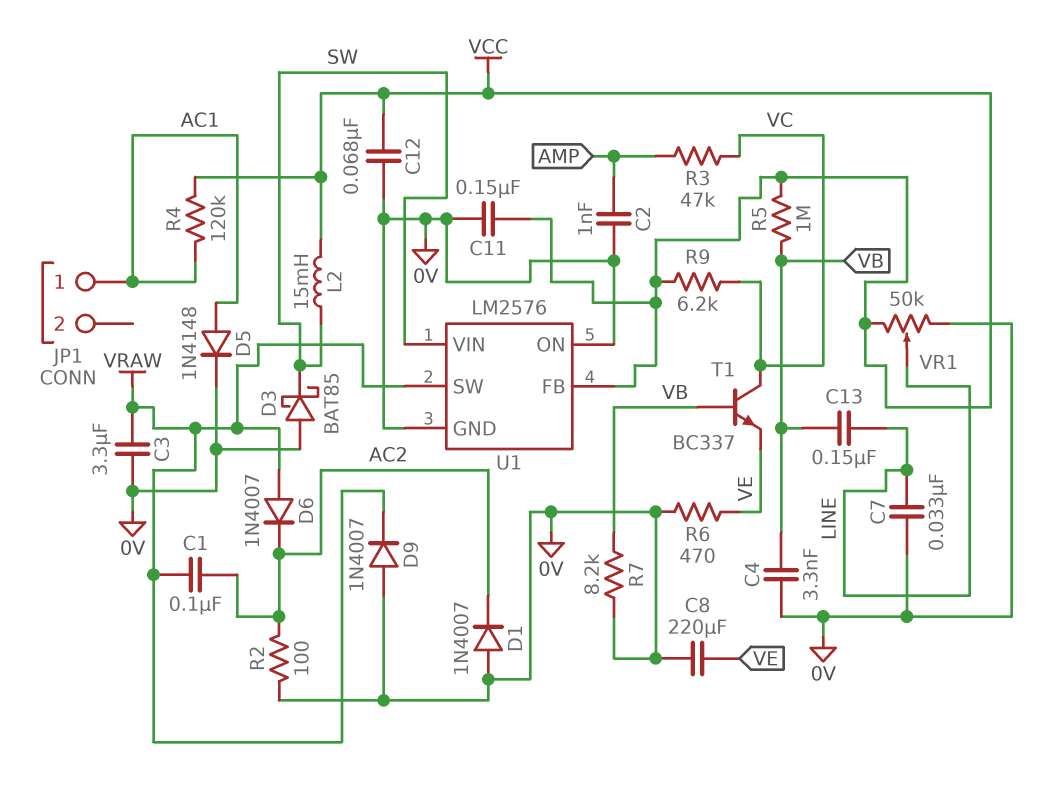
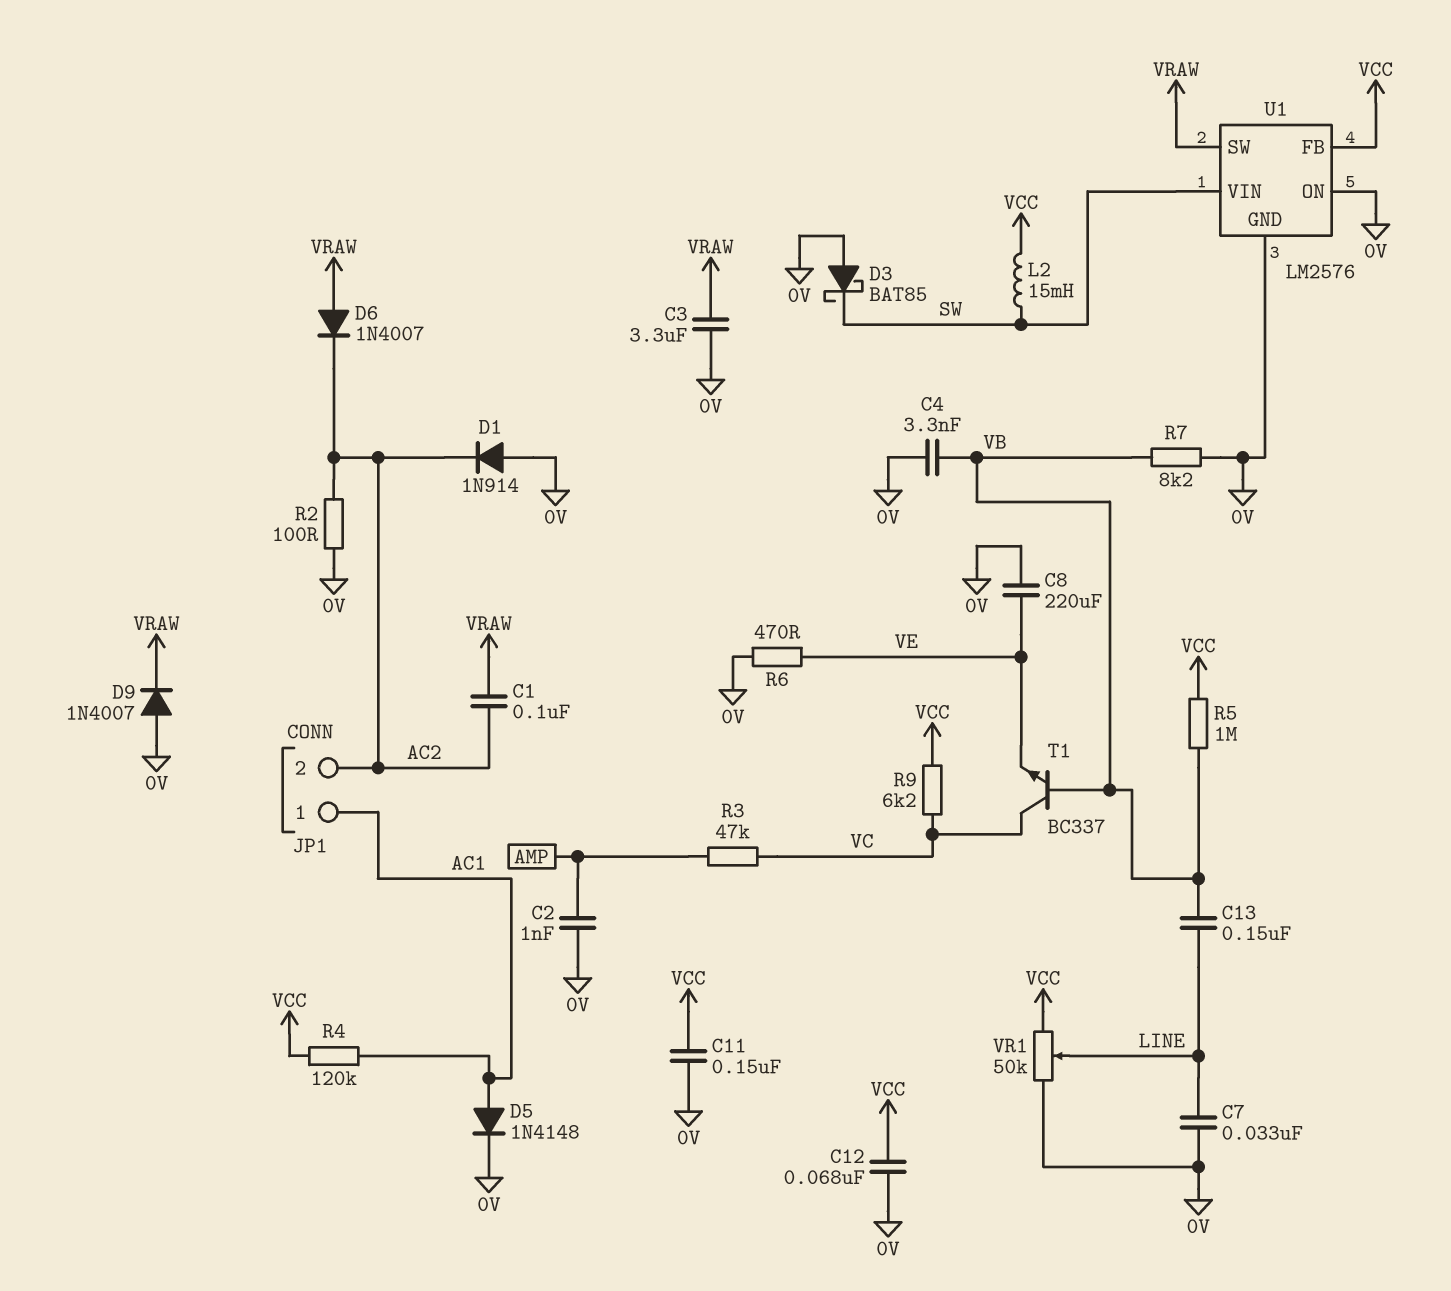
D1: diode 1N4007 (A 0V, K AC2) -> diode 1N914 (A 0V, K AC2)
JP1 pin 2: none -> AC2

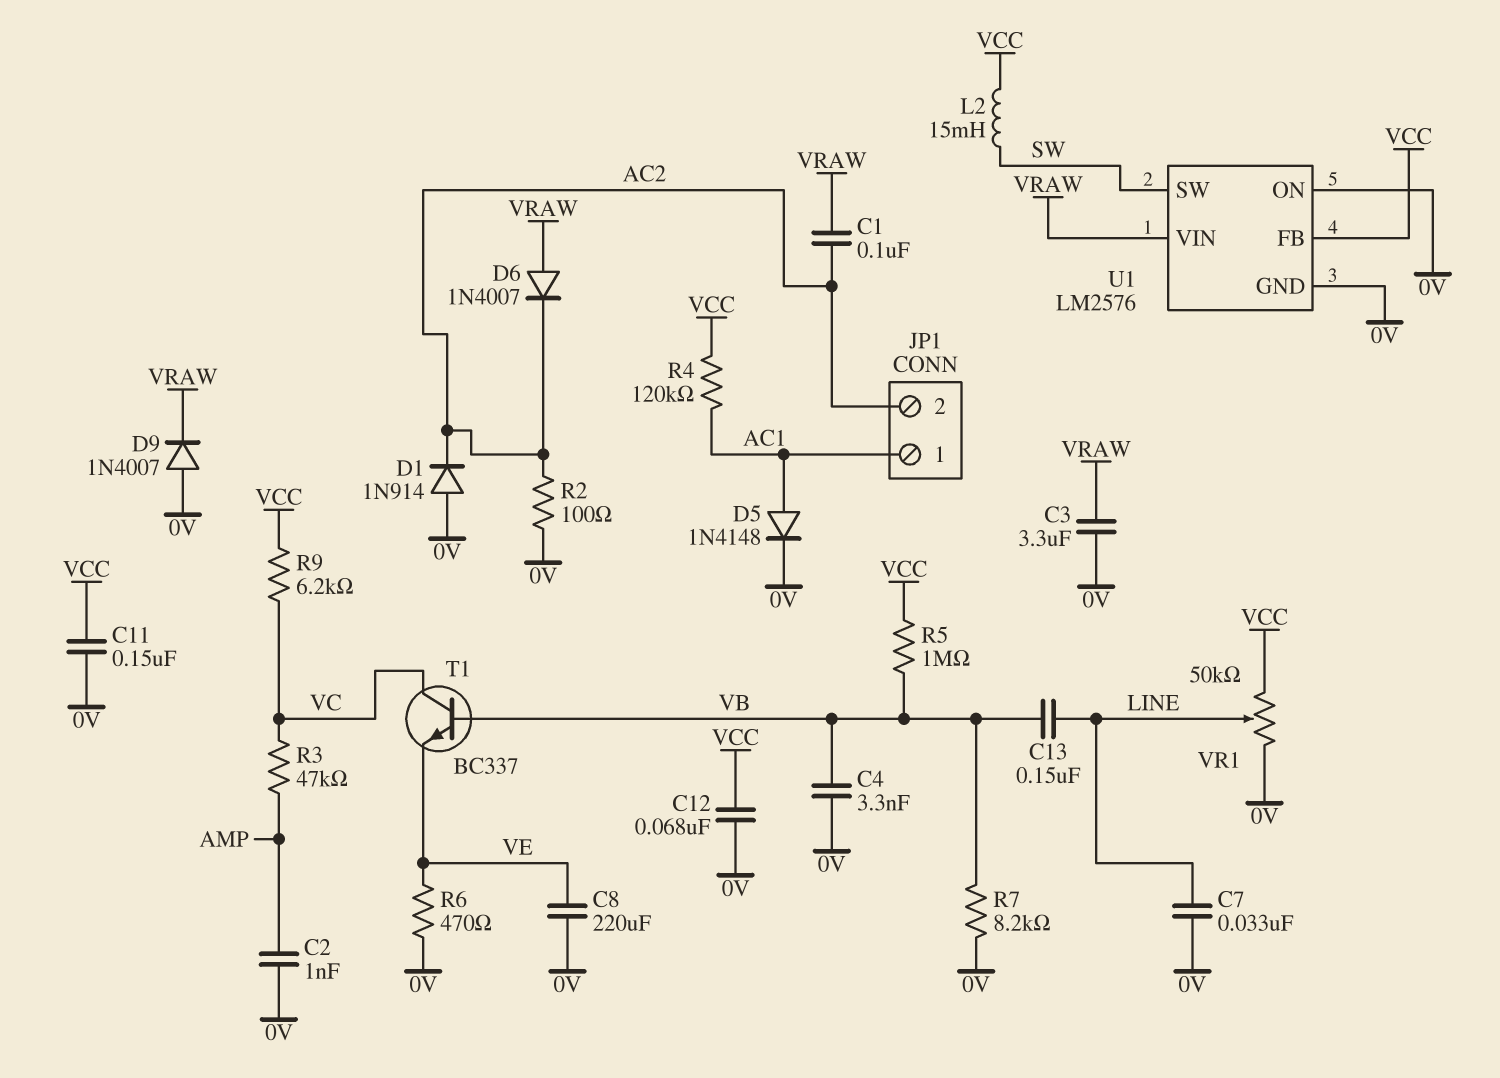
D3: schottky BAT85 (A 0V, K SW) -> none
U1 pin SW: VRAW -> SW
U1 pin VIN: SW -> VRAW

